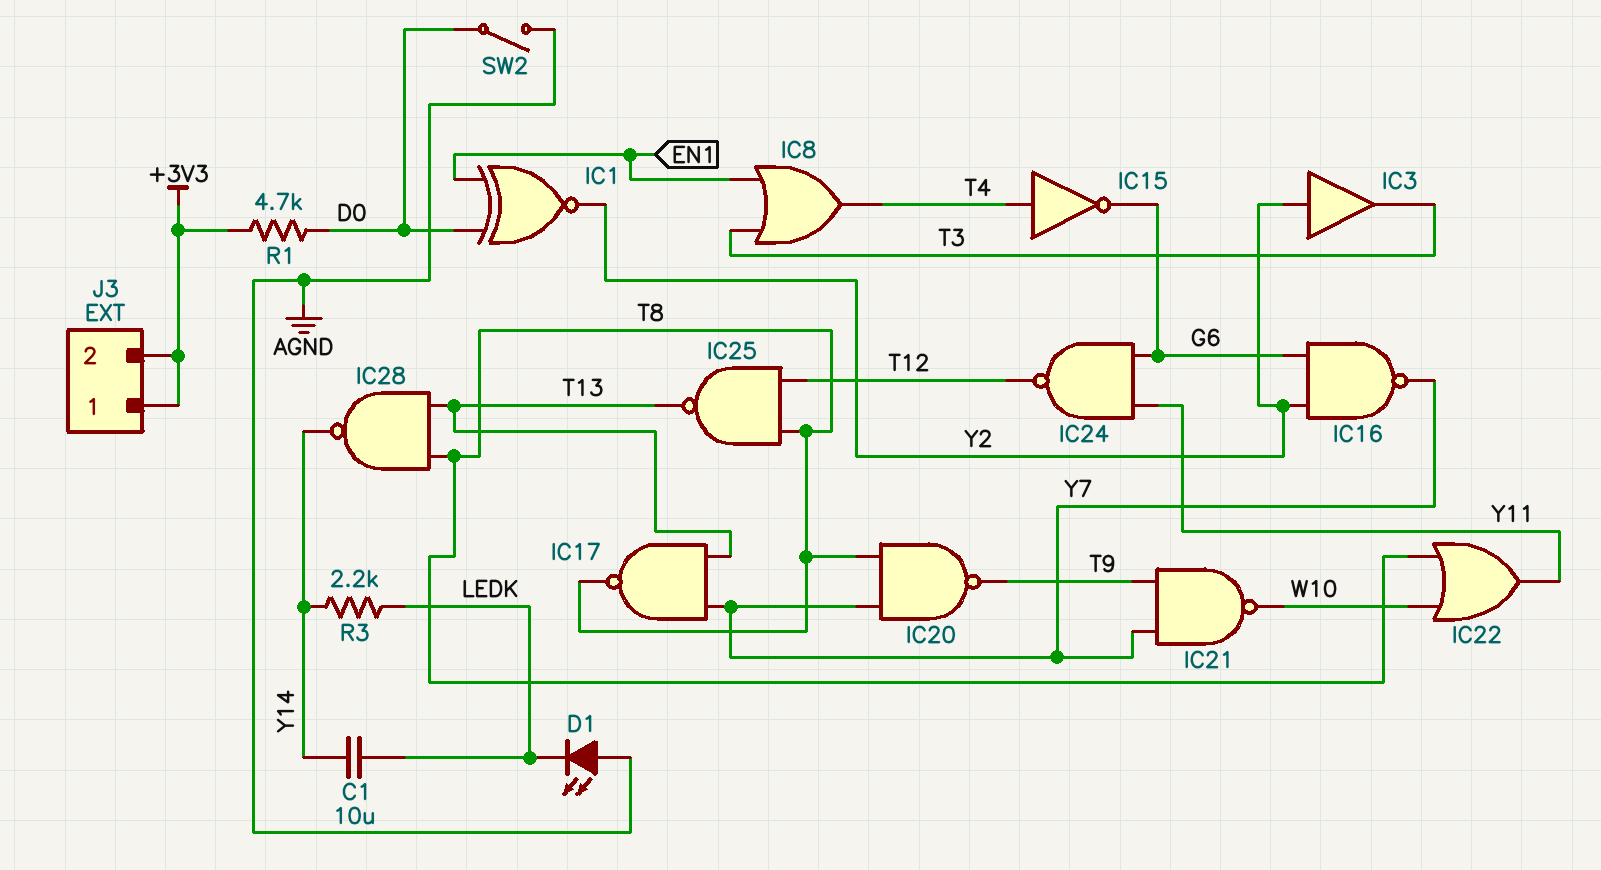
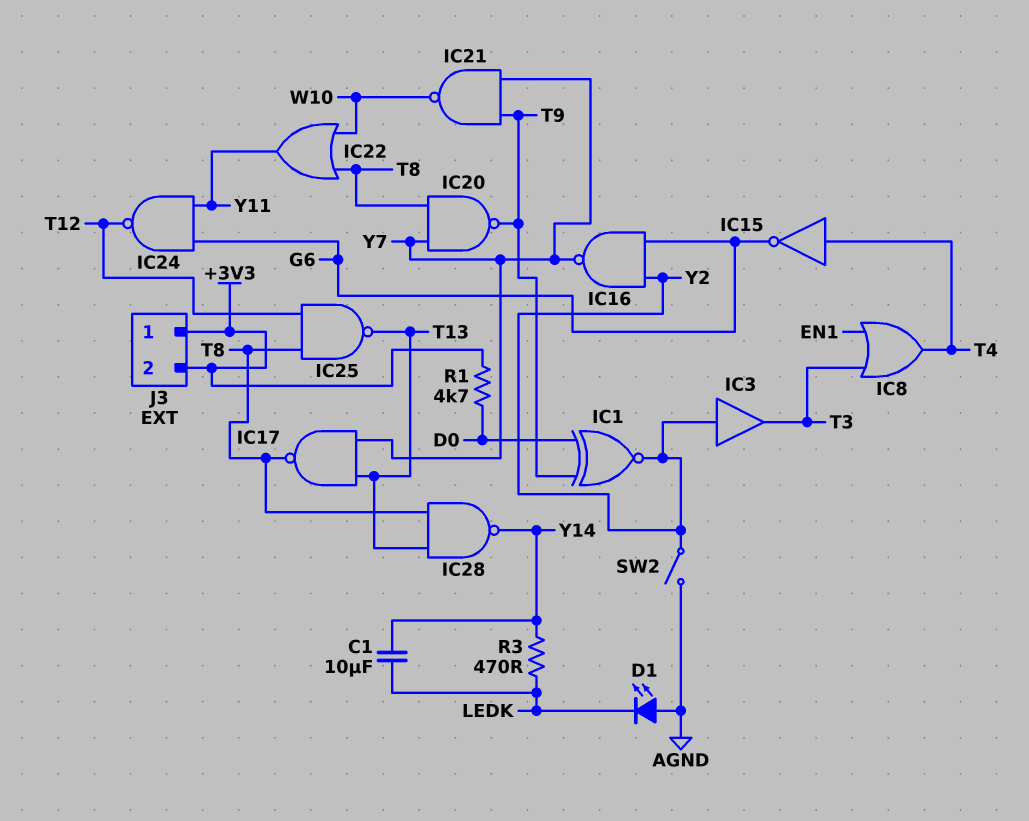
IC1: XNOR (in D0, in EN1, out Y2) -> XNOR (in D0, in T9, out Y2)
R3: 2.2k (LEDK, Y14) -> 470 (LEDK, Y14)
SW2: switch (AGND, D0) -> switch (AGND, Y2)

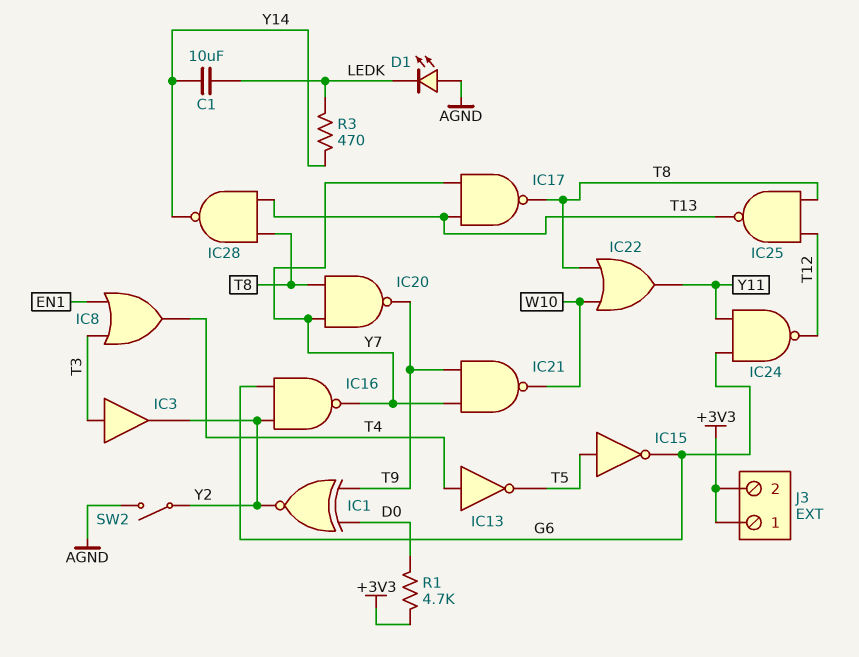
IC3: buffer (in Y2, out T3) -> buffer (in T3, out Y2)
IC13: none -> NOT (in T4, out T5)
IC15: NOT (in T4, out G6) -> NOT (in T5, out G6)

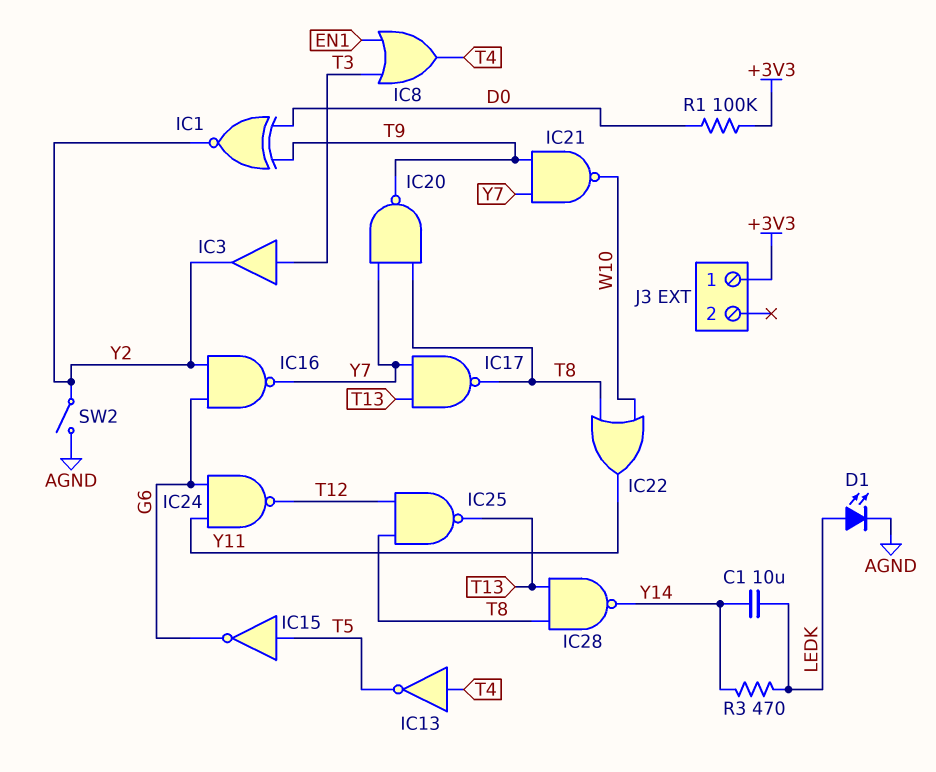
D1: LED (A AGND, K LEDK) -> LED (A LEDK, K AGND)
J3 pin 2: +3V3 -> none
R1: 4.7k (+3V3, D0) -> 100k (+3V3, D0)

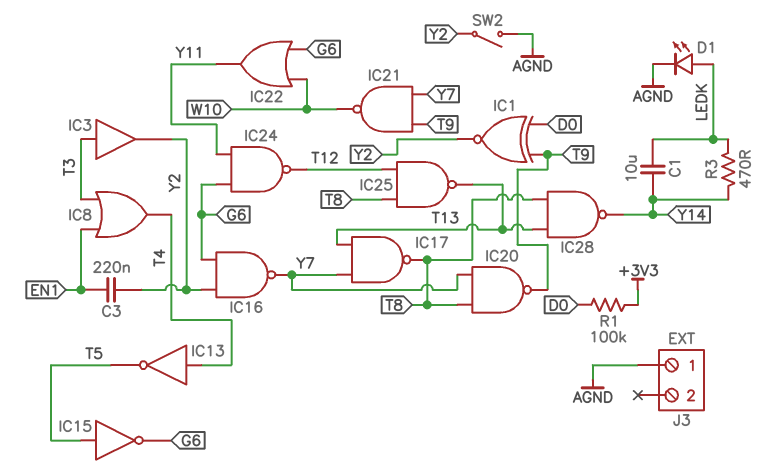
C3: none -> 220nF (EN1, Y2)
IC22: OR (in T8, in W10, out Y11) -> OR (in G6, in W10, out Y11)
J3 pin 1: +3V3 -> AGND

